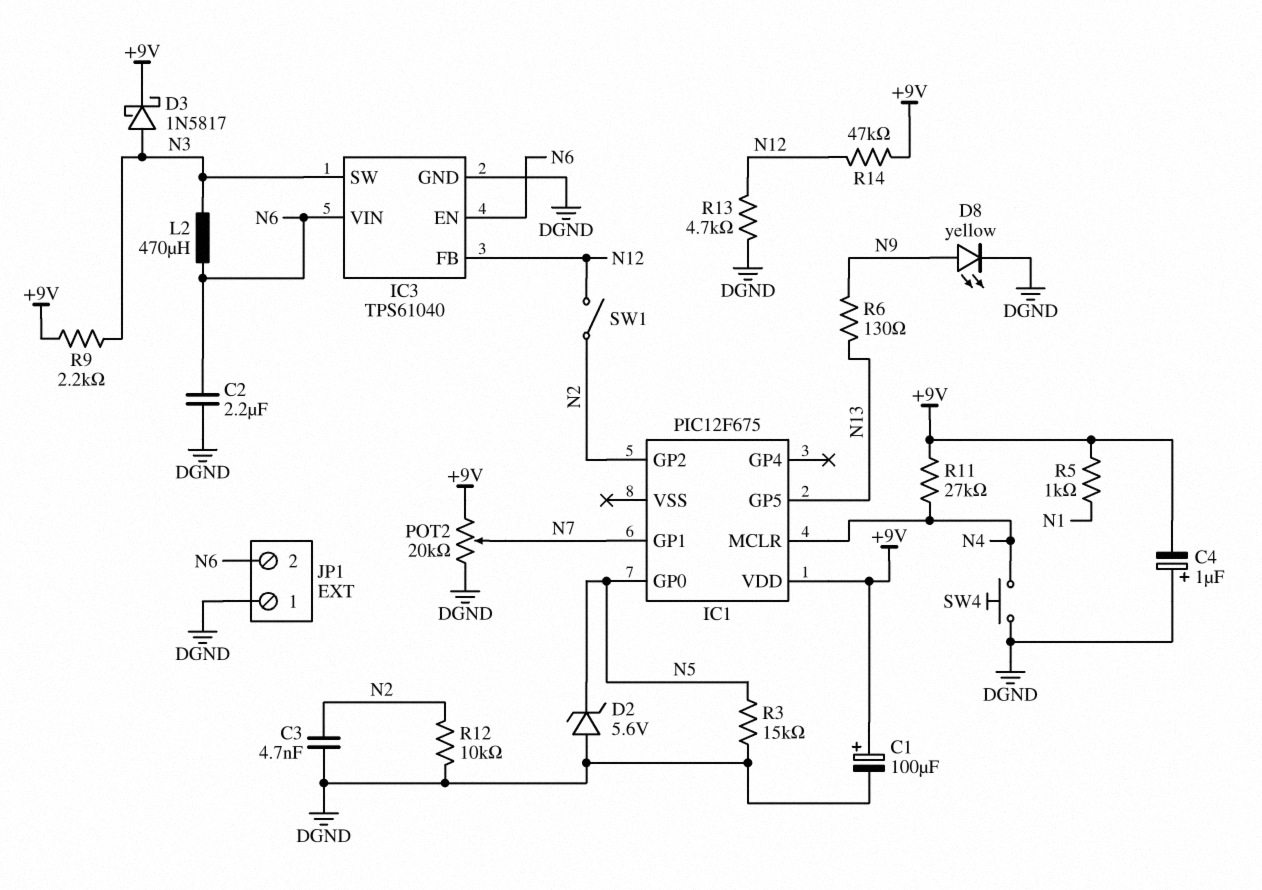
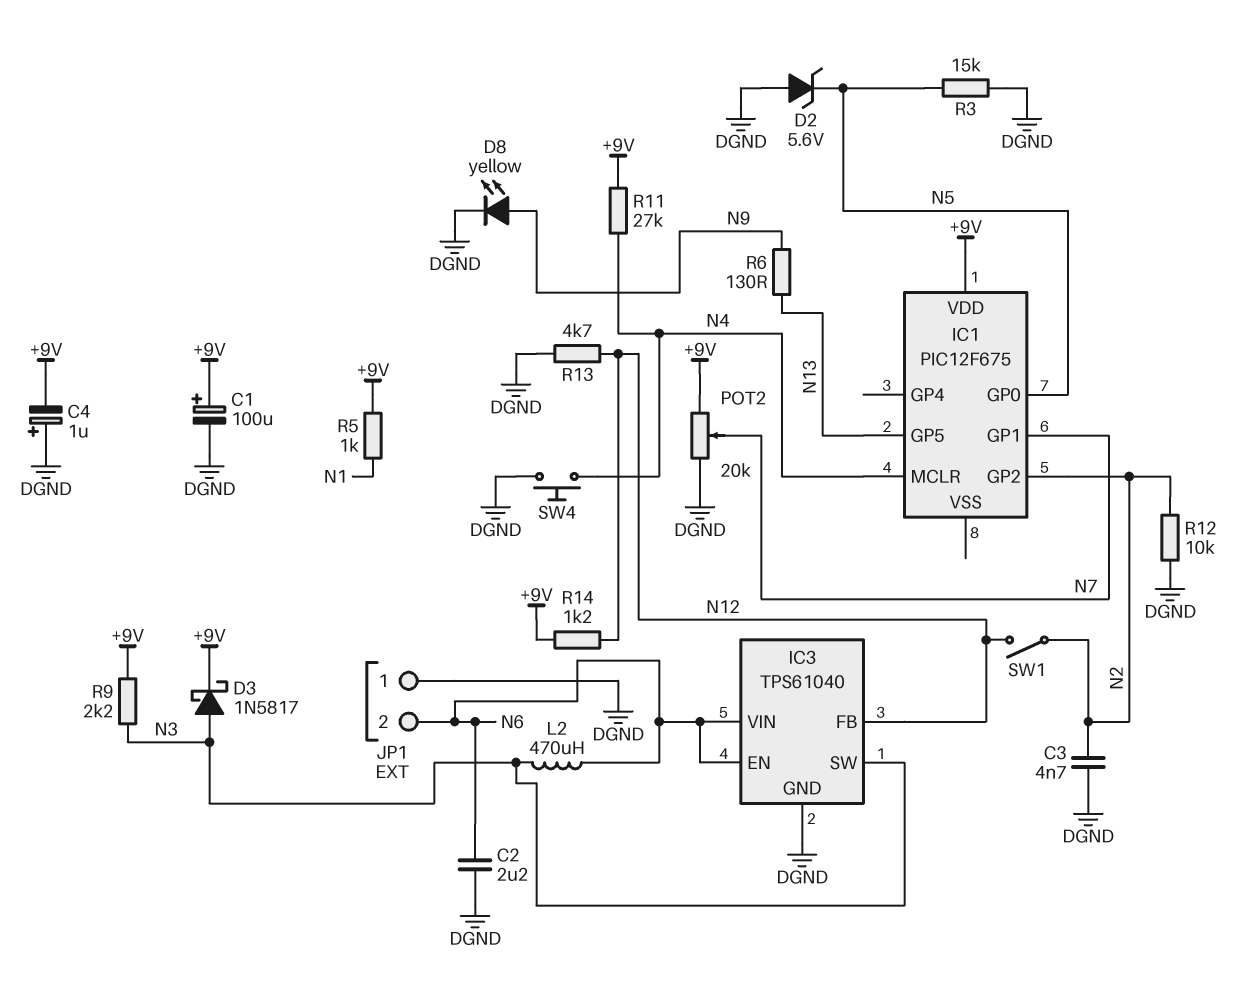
R14: 47k (+9V, N12) -> 1.2k (+9V, N12)

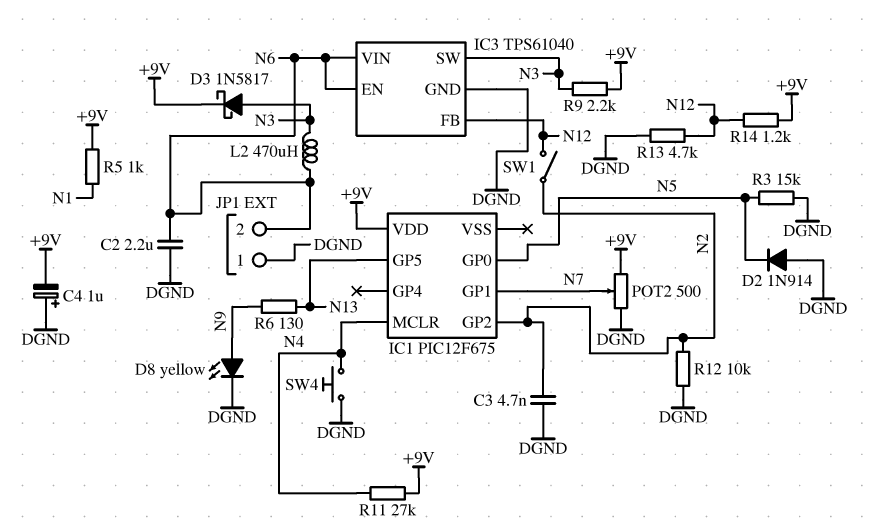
C1: 100uF (plus +9V, minus DGND) -> none
D2: zener 5.6V (A DGND, K N5) -> diode 1N914 (A DGND, K N5)
POT2: 20k (+9V, DGND, wiper N7) -> 500 (+9V, DGND, wiper N7)

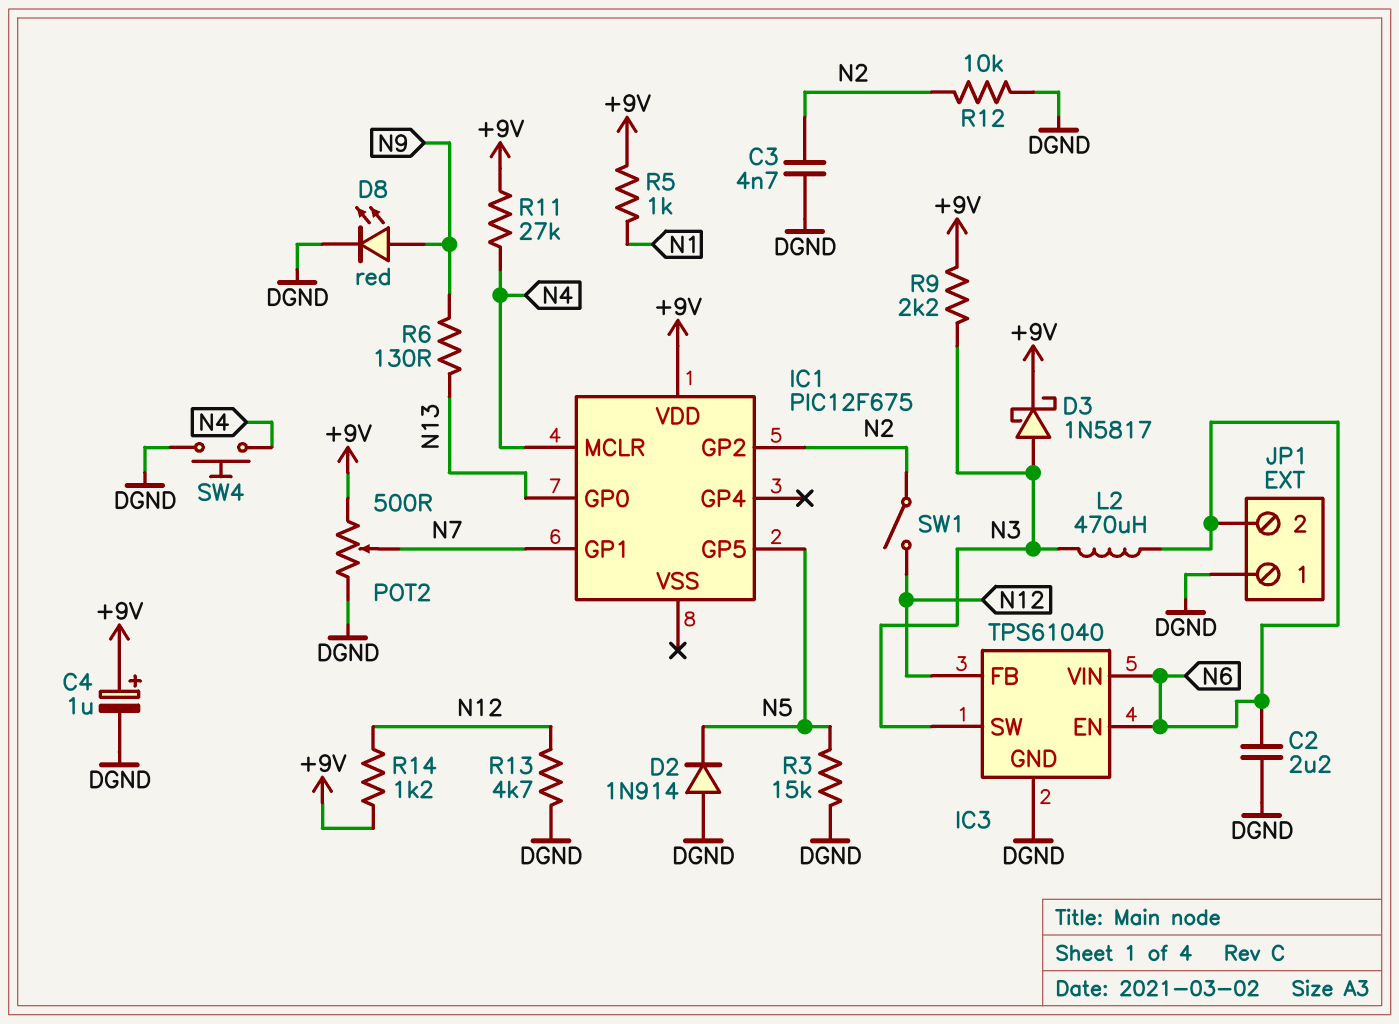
C4: 1uF (plus DGND, minus +9V) -> 1uF (plus +9V, minus DGND)
D8: LED yellow (A N9, K DGND) -> LED red (A N9, K DGND)
IC1 pin GP0: N5 -> N13
IC1 pin GP5: N13 -> N5

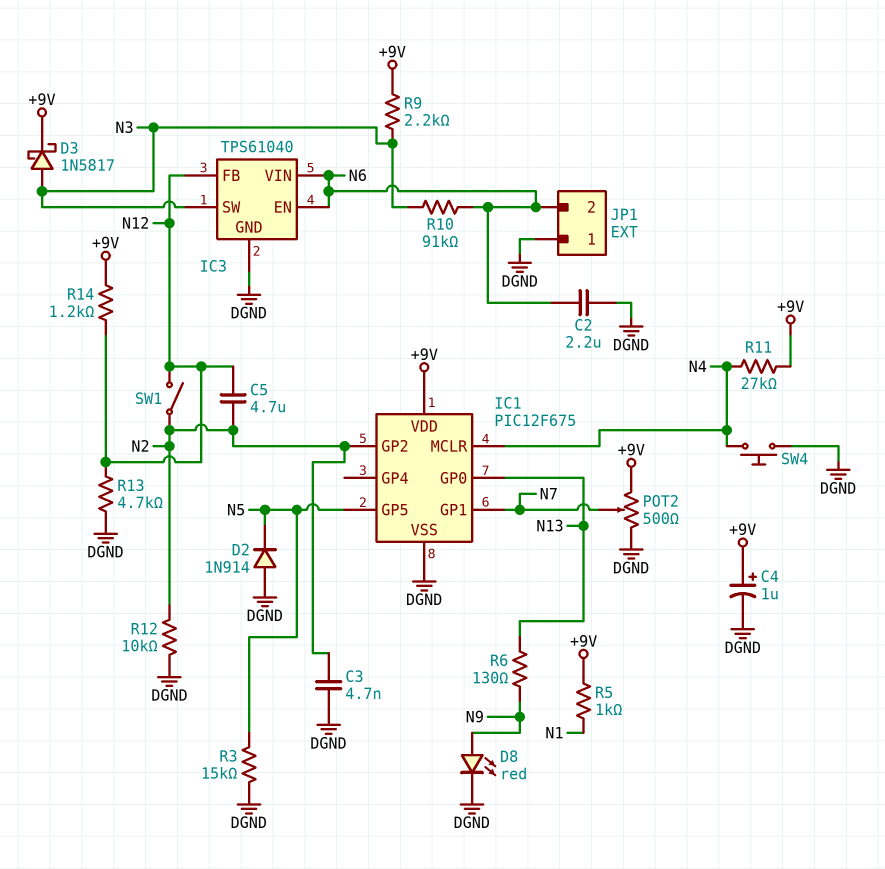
C5: none -> 4.7uF (N2, N12)
IC1 pin VSS: none -> DGND
L2: 470uH (N3, N6) -> none
R10: none -> 91k (N3, N6)

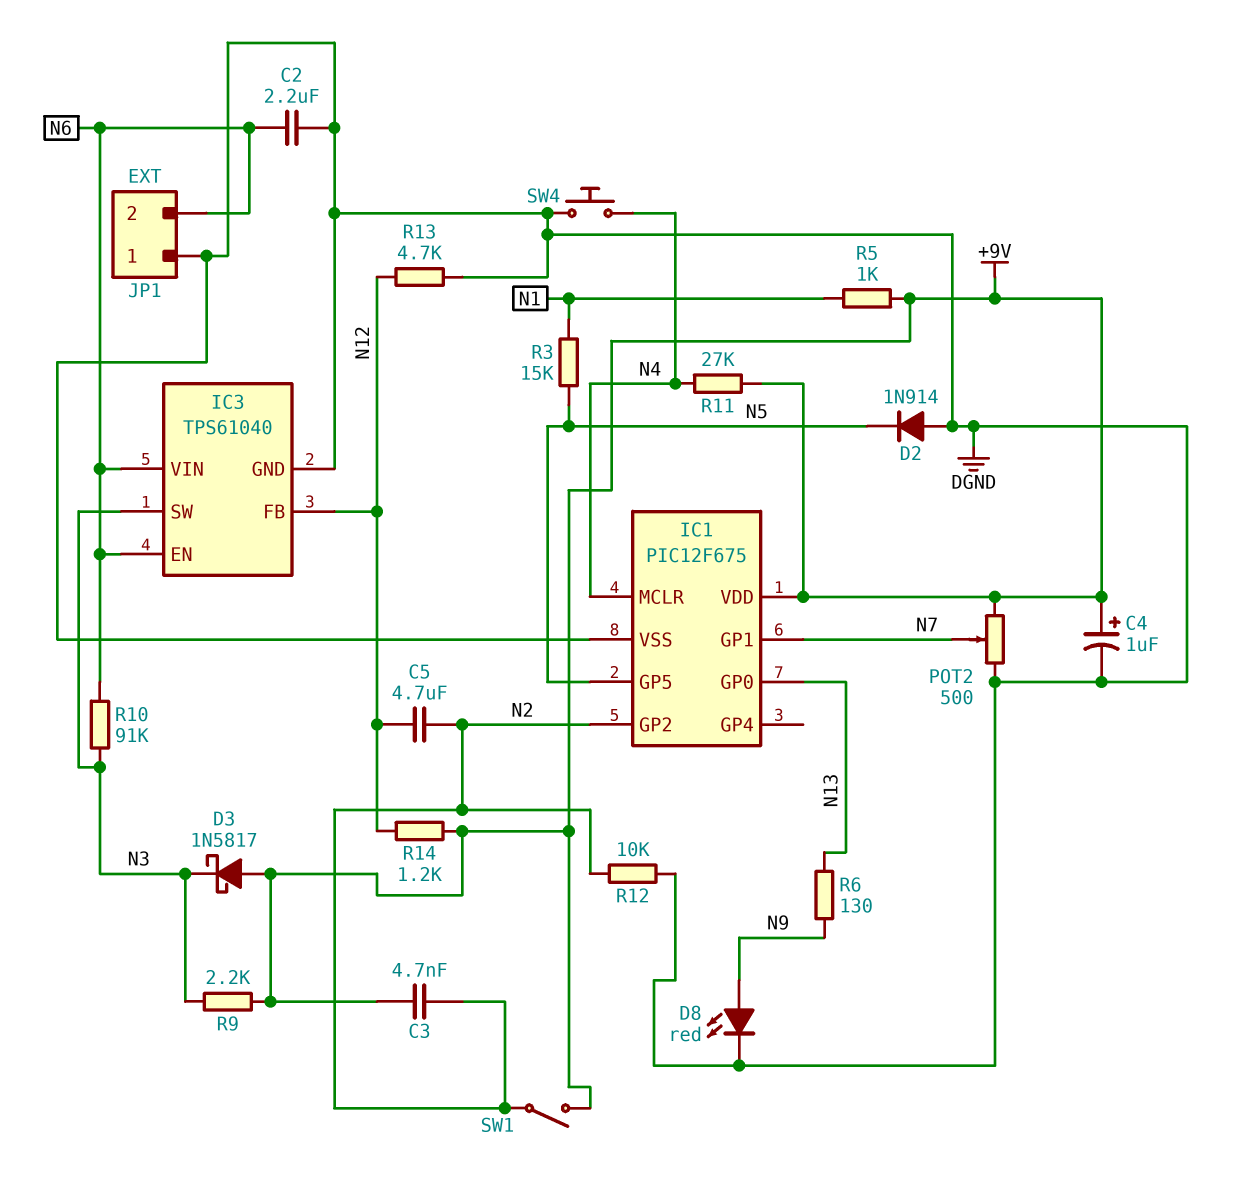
C3: 4.7nF (DGND, N2) -> 4.7nF (+9V, N2)
D3: schottky 1N5817 (A N3, K +9V) -> schottky 1N5817 (A +9V, K N3)
R3: 15k (DGND, N5) -> 15k (N1, N5)
SW1: switch (N2, N12) -> switch (+9V, N2)

